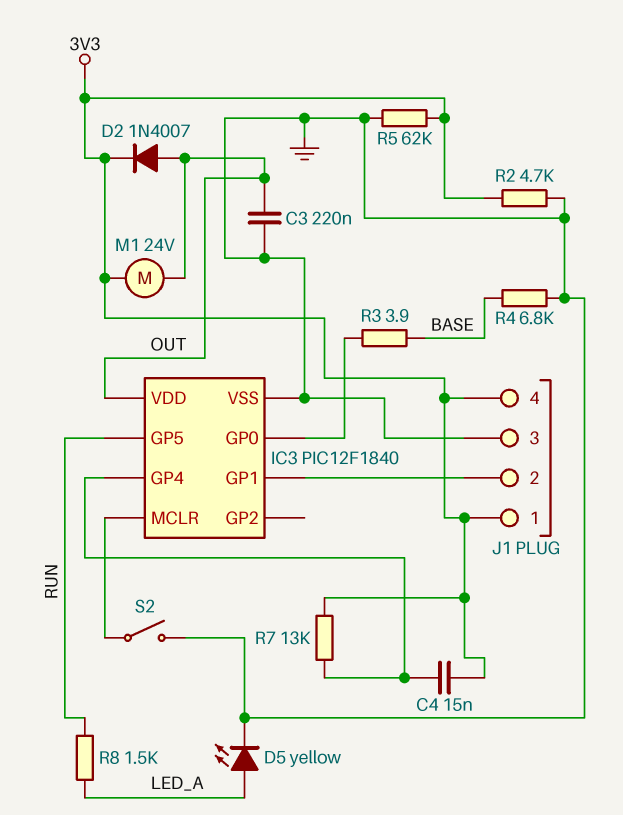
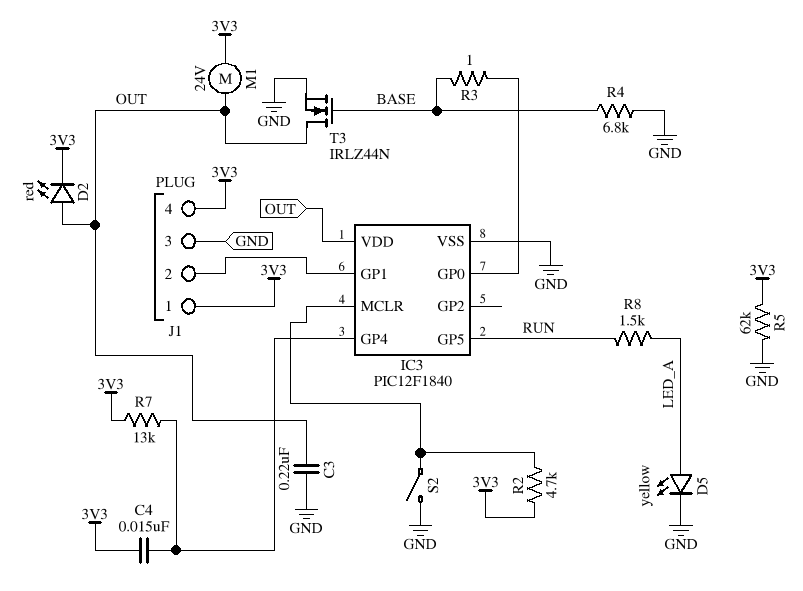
D2: diode 1N4007 (A OUT, K 3V3) -> LED red (A OUT, K 3V3)
R2: 4.7k (3V3, GND) -> 4.7k (3V3, IC3/MCLR)
R3: 3.9 (BASE, IC3/GP0) -> 1 (BASE, IC3/GP0)
T3: none -> NMOS IRLZ44N (G BASE, D OUT, S GND)

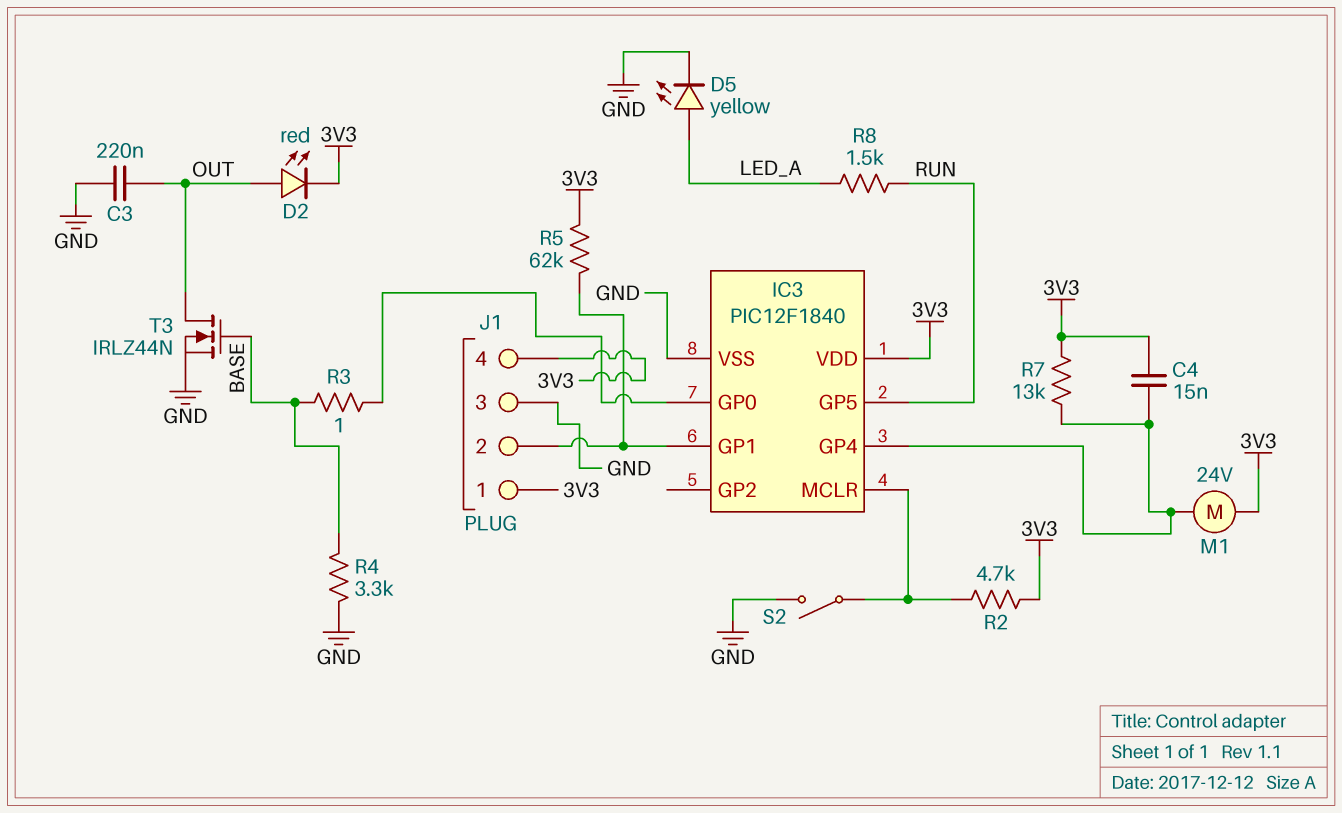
IC3 pin VDD: OUT -> 3V3
M1: motor 24V (3V3, OUT) -> motor 24V (3V3, IC3/GP4)
R4: 6.8k (BASE, GND) -> 3.3k (BASE, GND)
R5: 62k (3V3, GND) -> 62k (3V3, IC3/GP1)

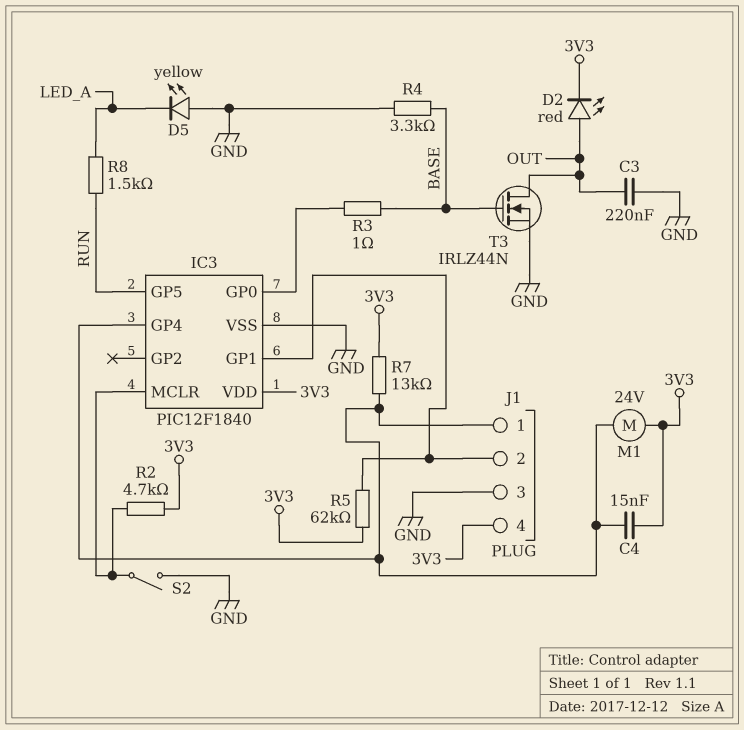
D5: LED yellow (A LED_A, K GND) -> LED yellow (A GND, K LED_A)
J1 pin 1: 3V3 -> IC3/GP4

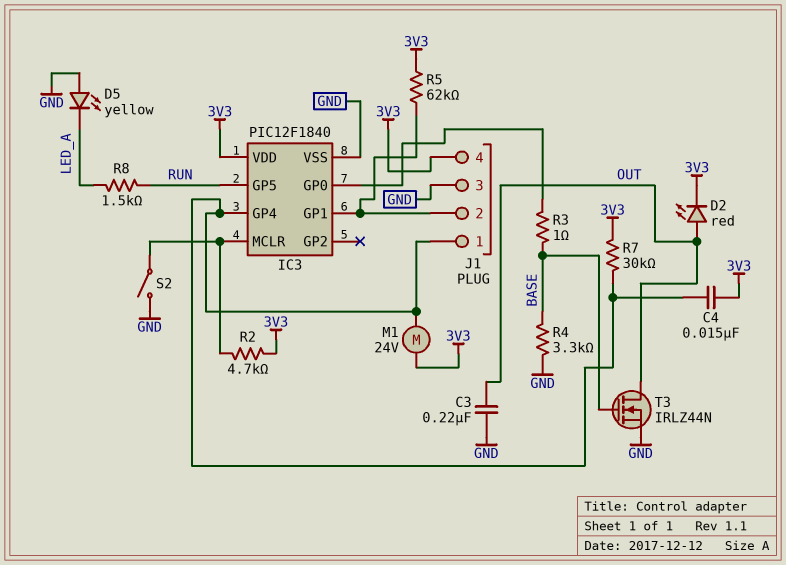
R7: 13k (3V3, IC3/GP4) -> 30k (3V3, IC3/GP4)

